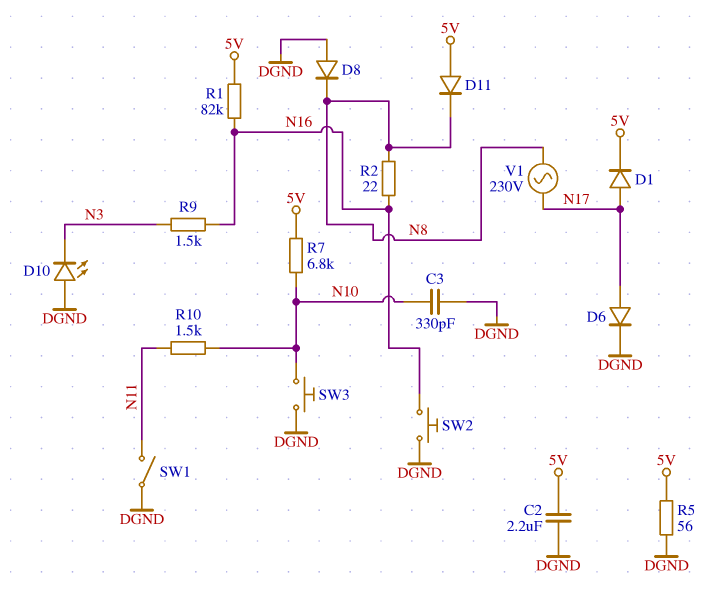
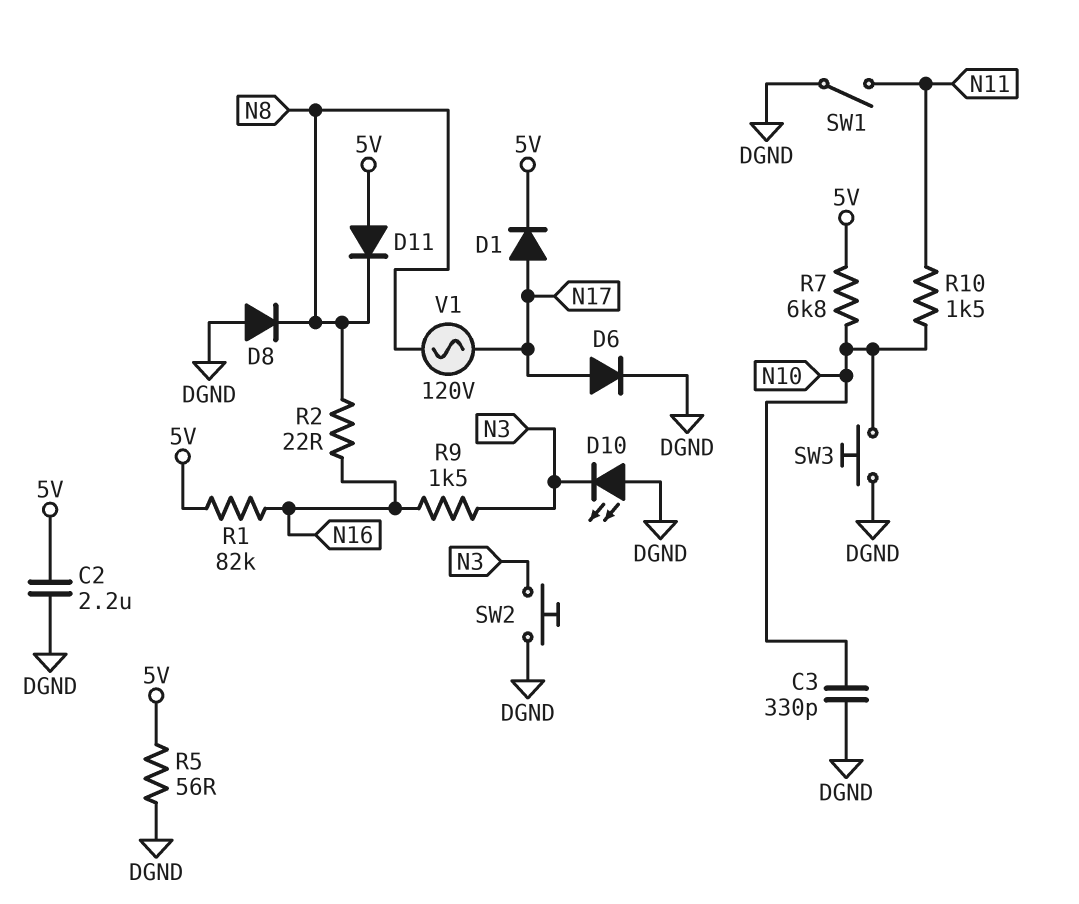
SW2: button (DGND, N16) -> button (DGND, N3)
V1: AC 230V (N8, N17) -> AC 120V (N8, N17)

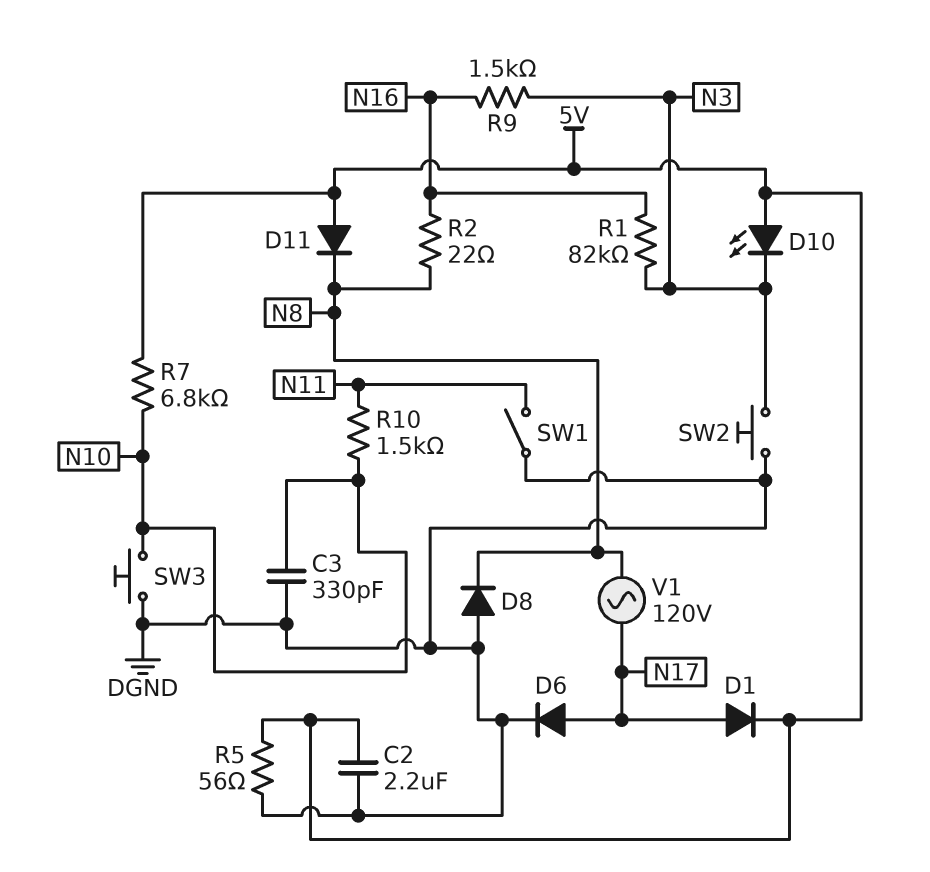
D10: LED (A DGND, K N3) -> LED (A 5V, K N3)
R1: 82k (5V, N16) -> 82k (N3, N16)

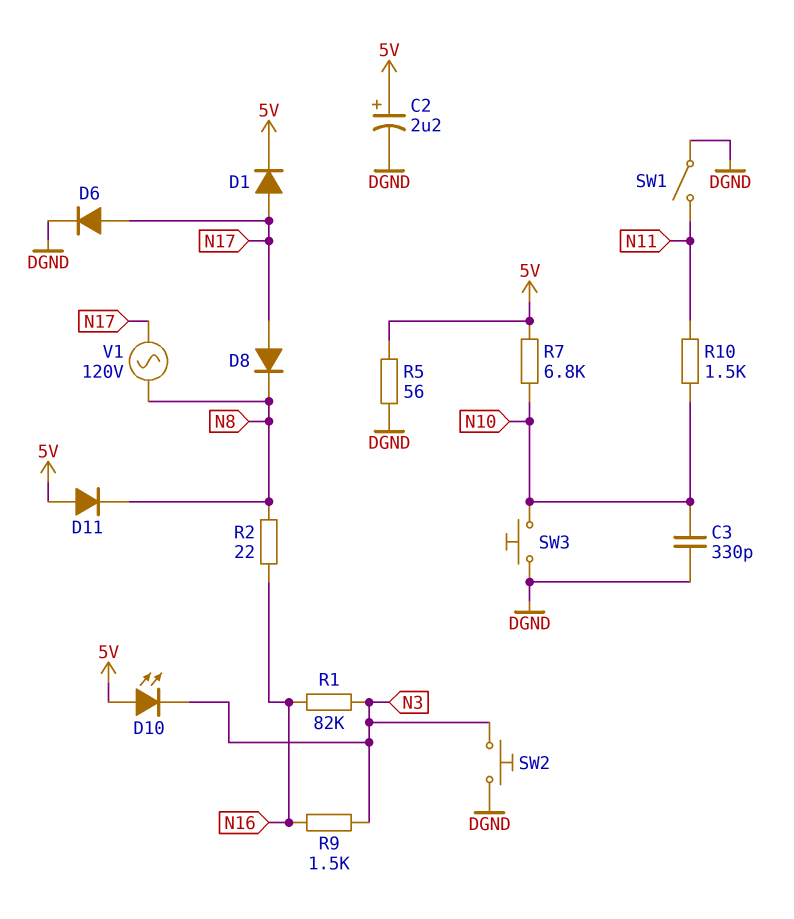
C2: 2.2uF (5V, DGND) -> 2.2uF (plus 5V, minus DGND)
D8: diode (A DGND, K N8) -> diode (A N17, K N8)

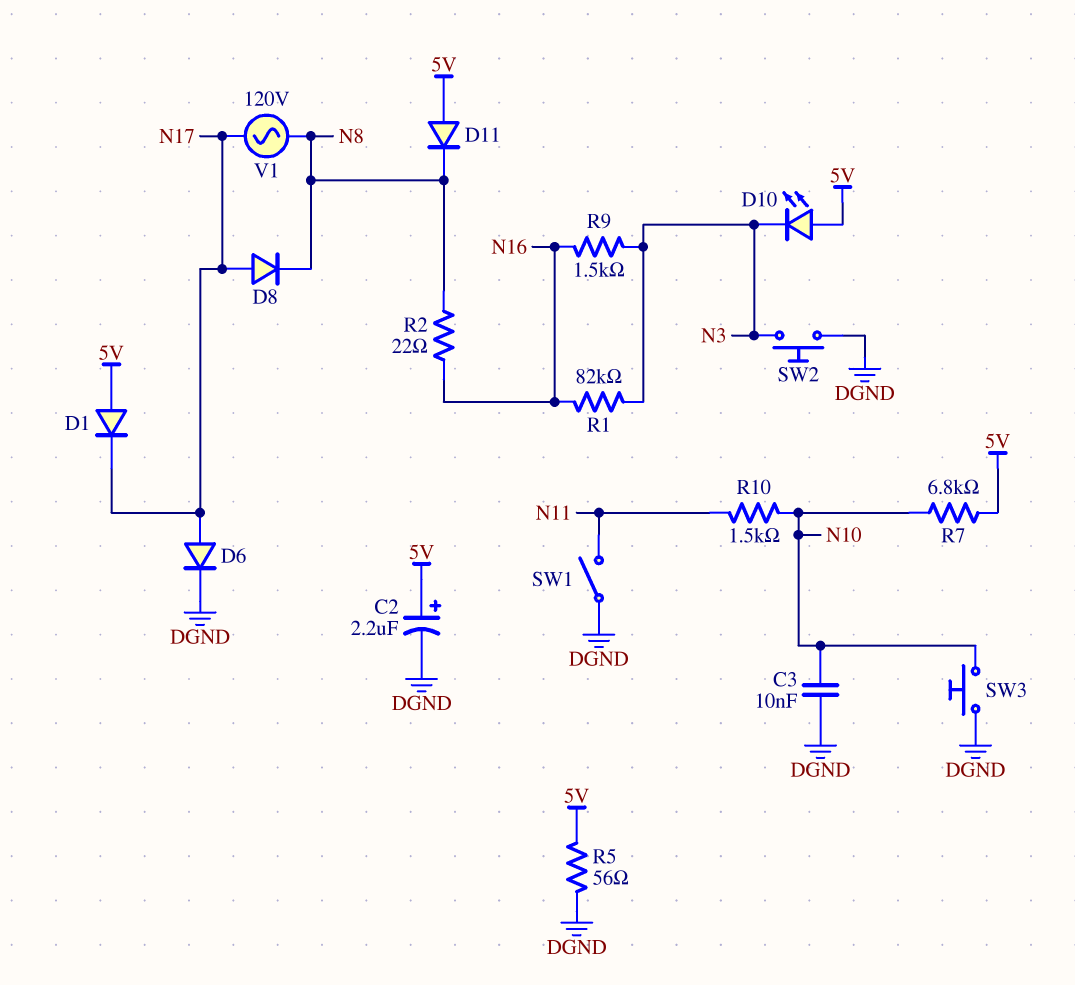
C3: 330pF (DGND, N10) -> 10nF (DGND, N10)
D1: diode (A N17, K 5V) -> diode (A 5V, K N17)

